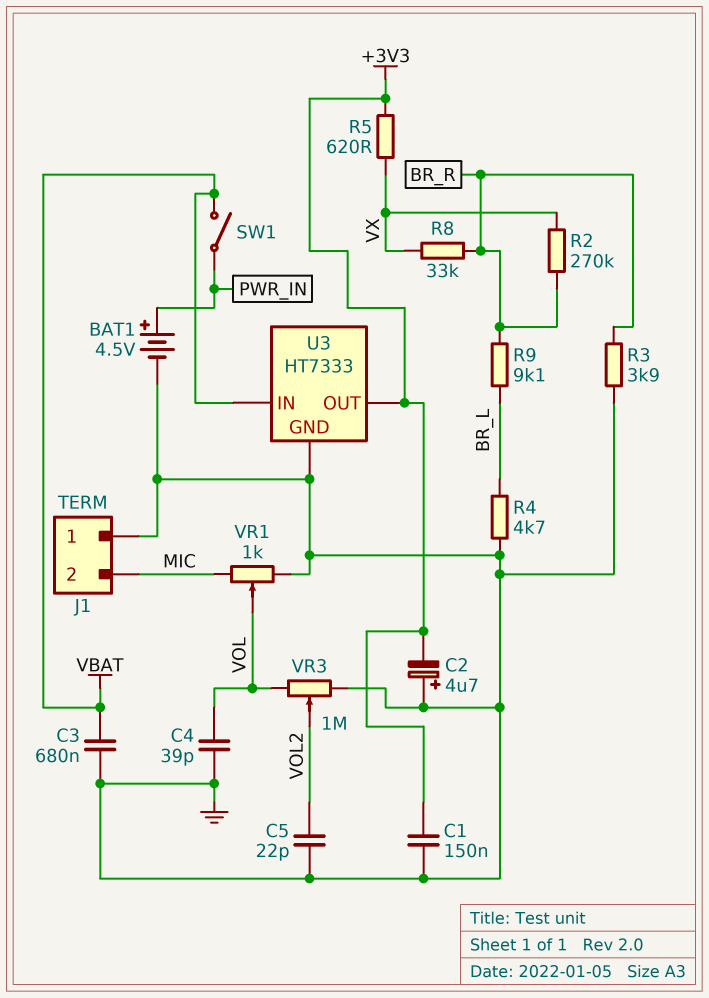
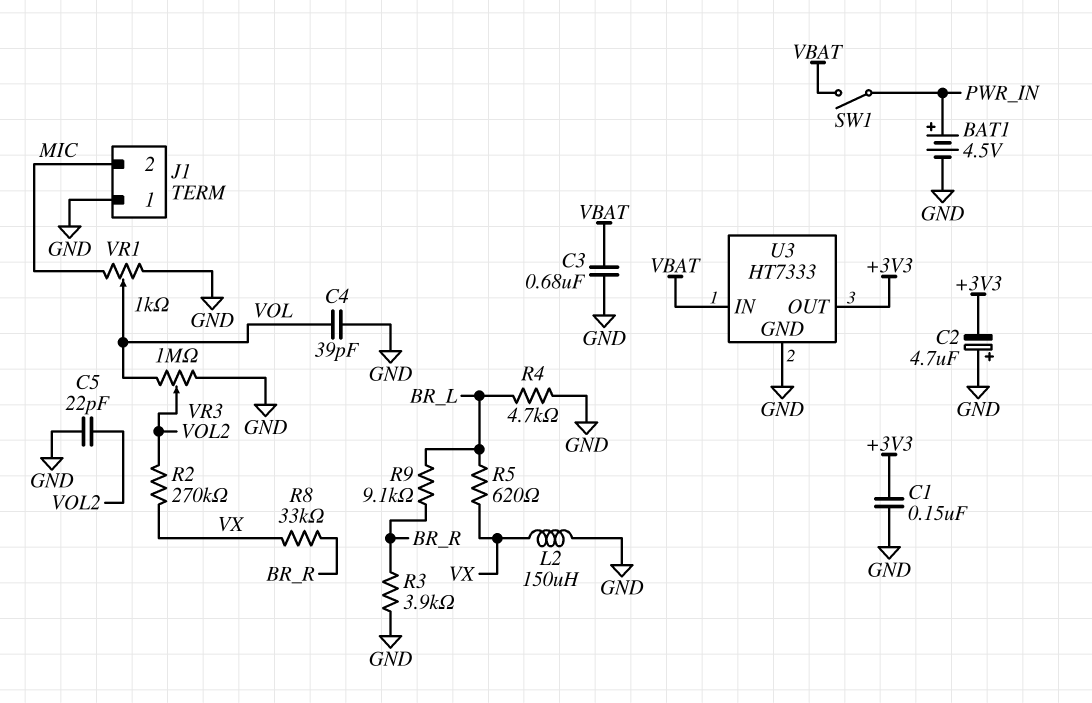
L2: none -> 150uH (GND, VX)
R2: 270k (BR_R, VX) -> 270k (VOL2, VX)
R5: 620 (+3V3, VX) -> 620 (BR_L, VX)

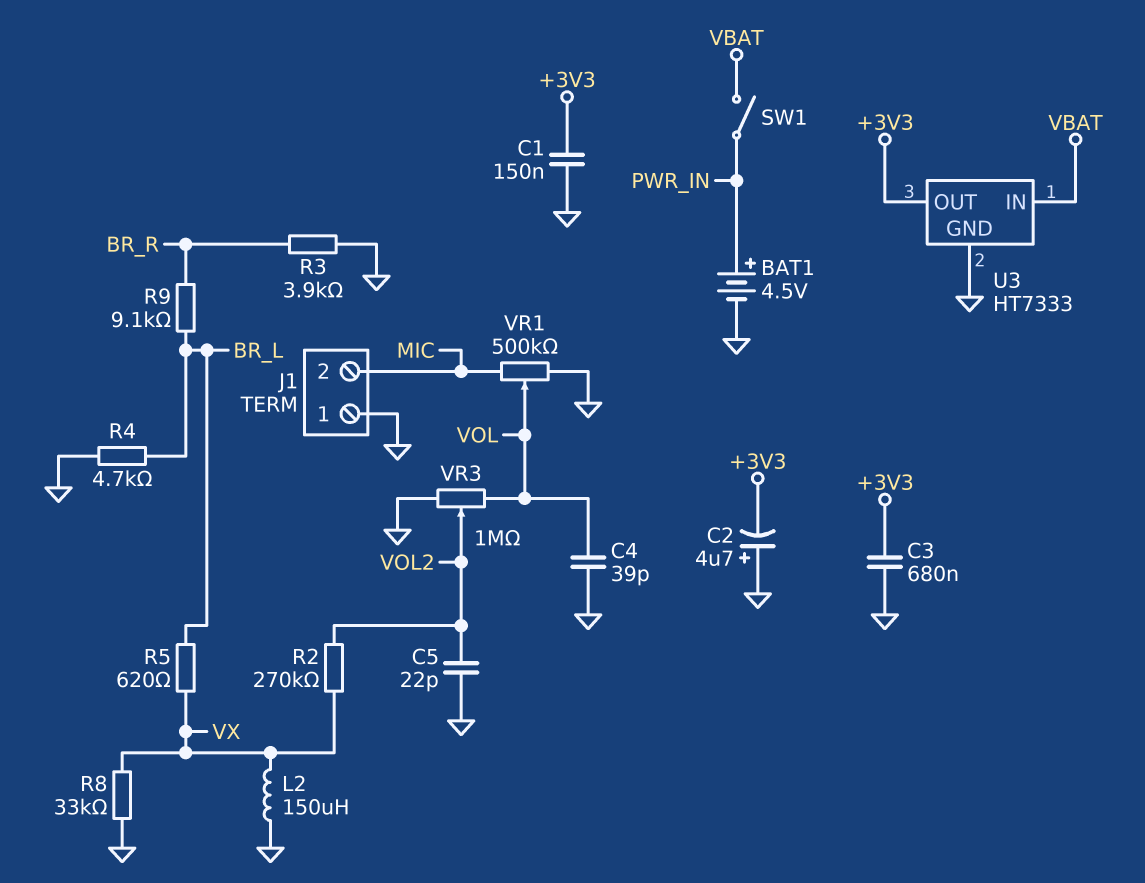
C3: 680nF (GND, VBAT) -> 680nF (+3V3, GND)
R8: 33k (BR_R, VX) -> 33k (GND, VX)
VR1: 1k (GND, MIC, wiper VOL) -> 500k (GND, MIC, wiper VOL)

